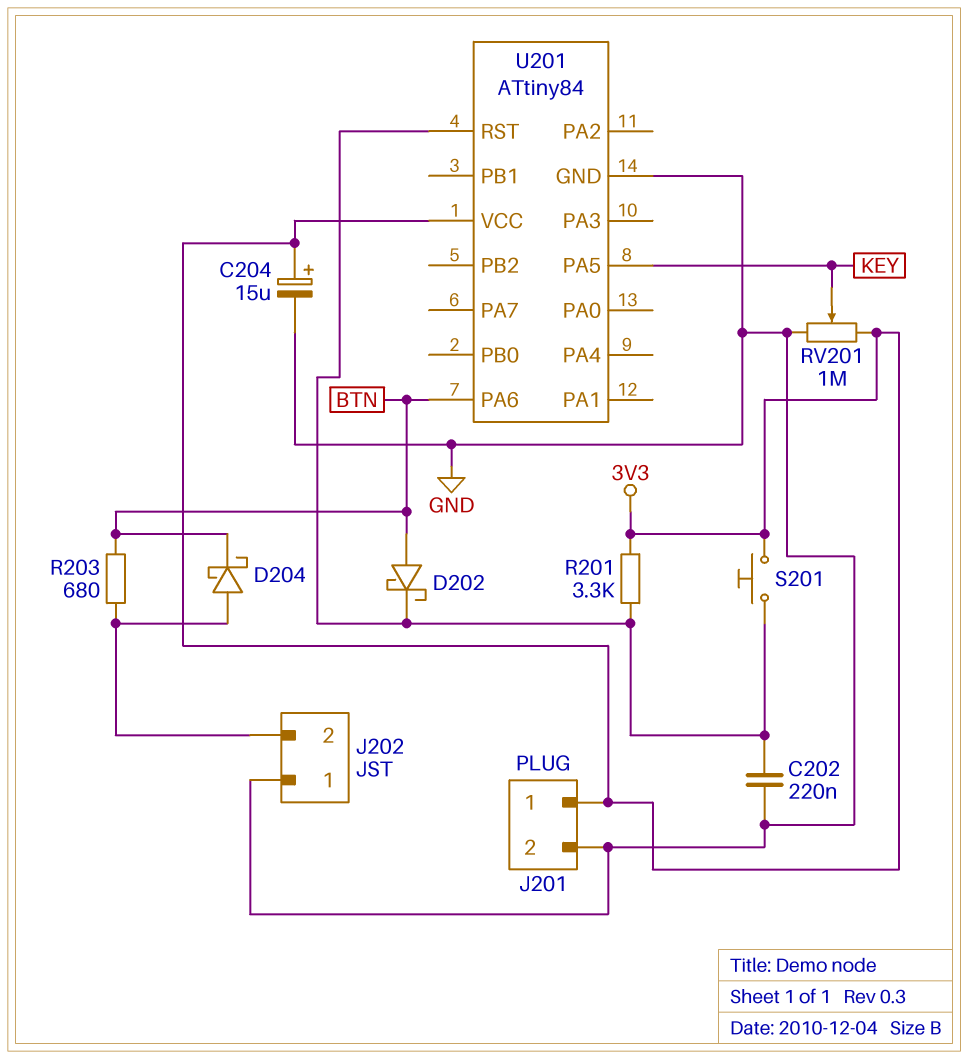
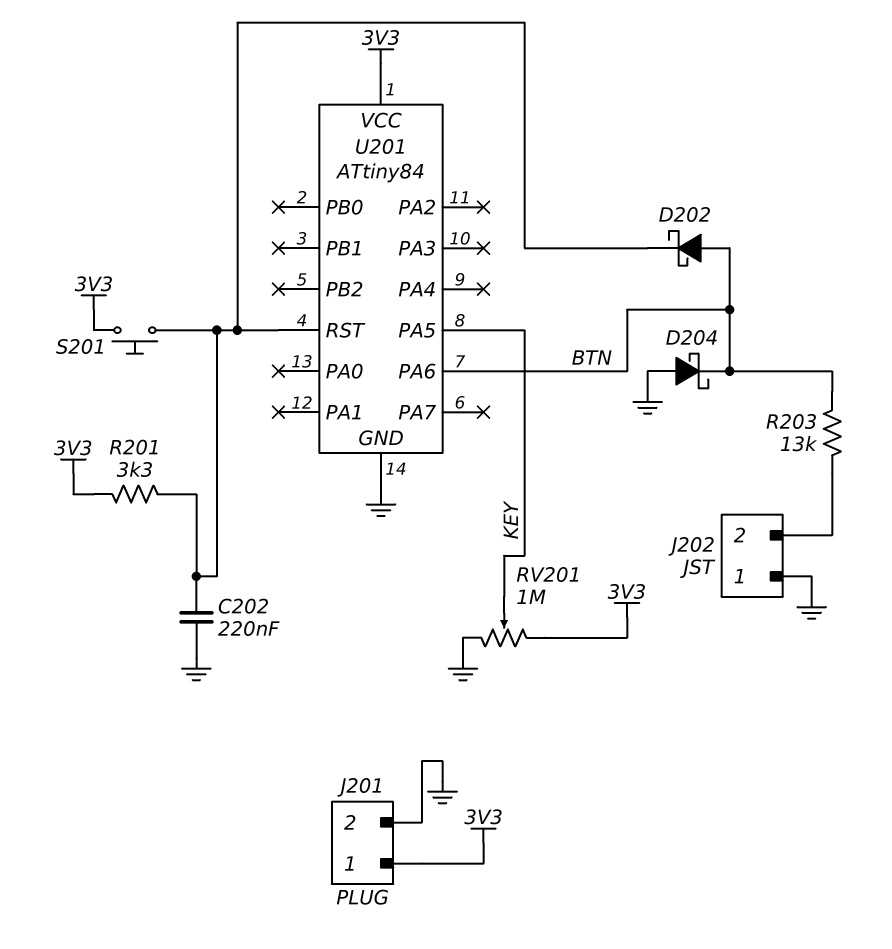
C204: 15uF (plus 3V3, minus GND) -> none
D204: schottky (A J202/2, K BTN) -> schottky (A GND, K BTN)
R203: 680 (BTN, J202/2) -> 13k (BTN, J202/2)

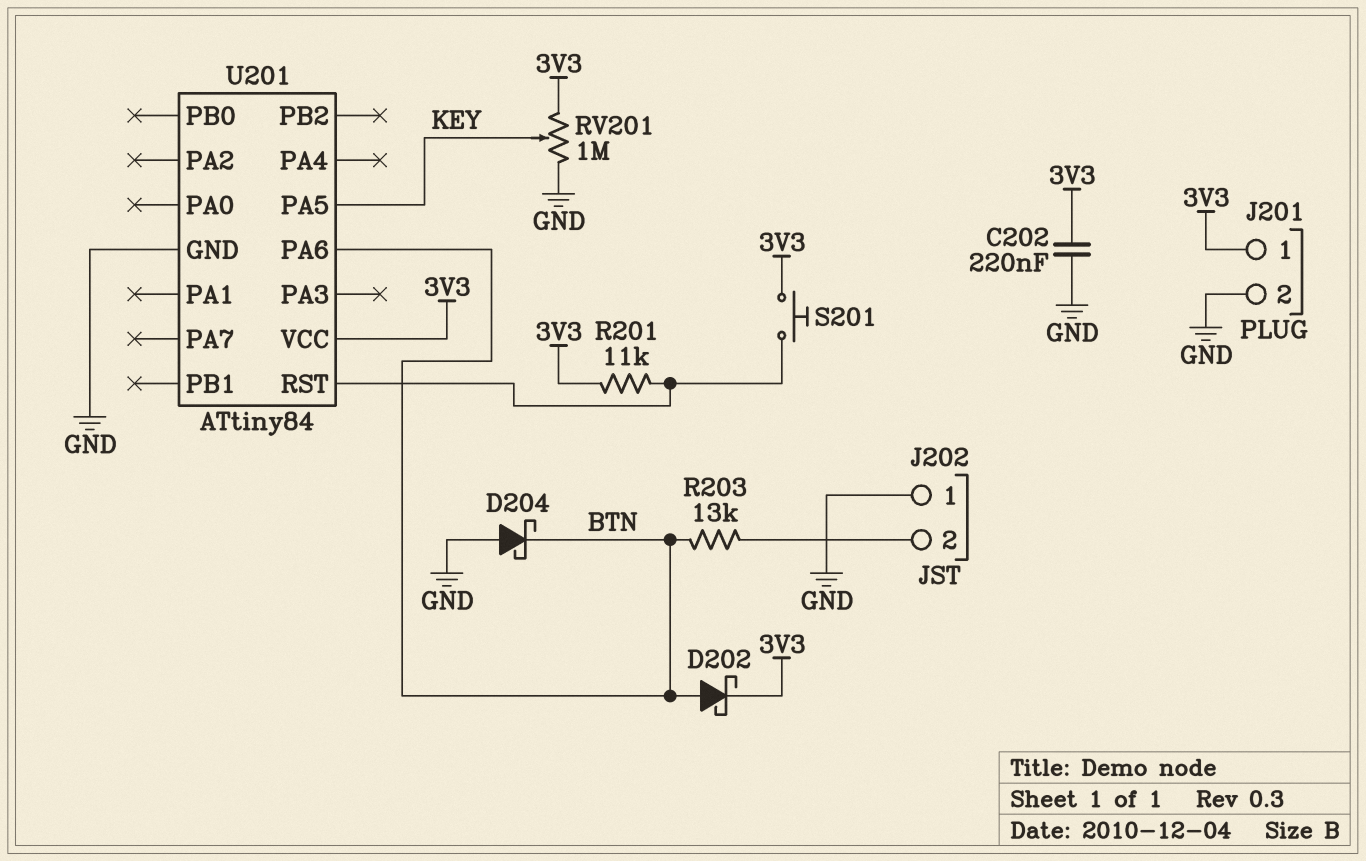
C202: 220nF (GND, U201/RST) -> 220nF (3V3, GND)
D202: schottky (A BTN, K U201/RST) -> schottky (A BTN, K 3V3)
R201: 3.3k (3V3, U201/RST) -> 11k (3V3, U201/RST)

